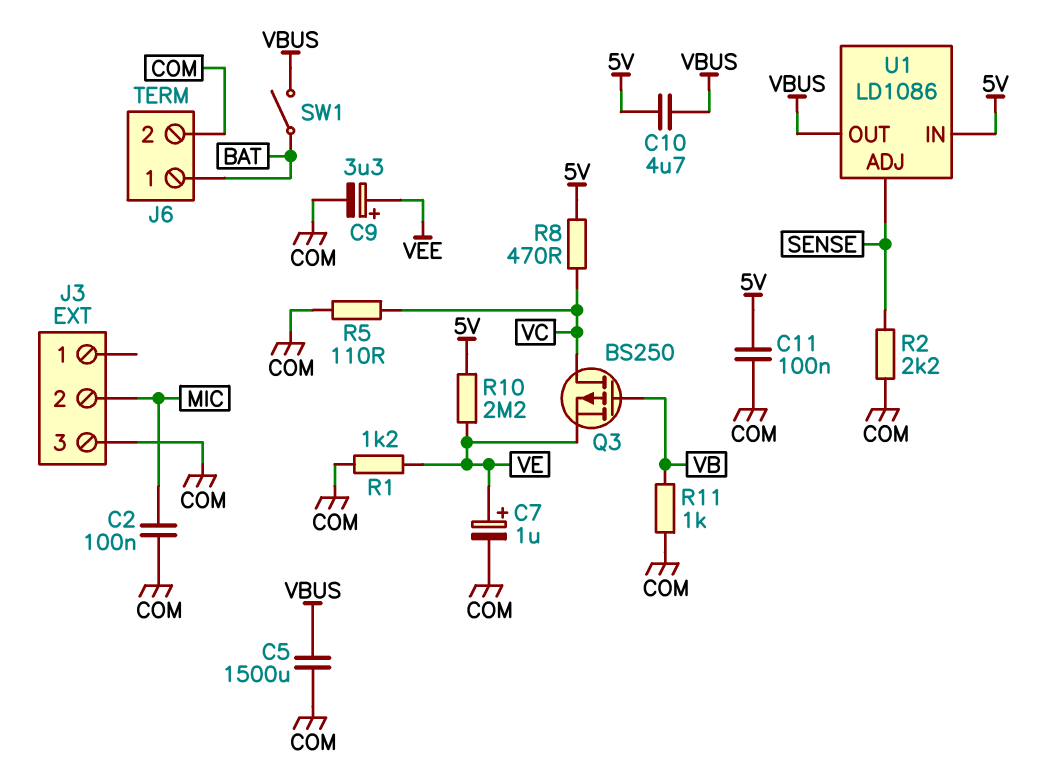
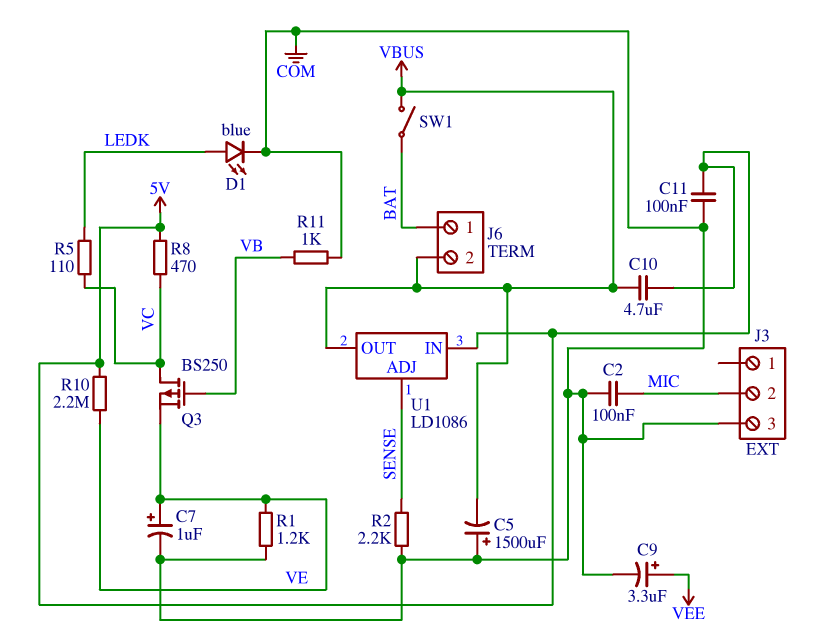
C5: 1500uF (COM, VBUS) -> 1500uF (plus COM, minus VBUS)
D1: none -> LED blue (A LEDK, K COM)
J6 pin 2: COM -> VBUS
R5: 110 (COM, VC) -> 110 (LEDK, VC)

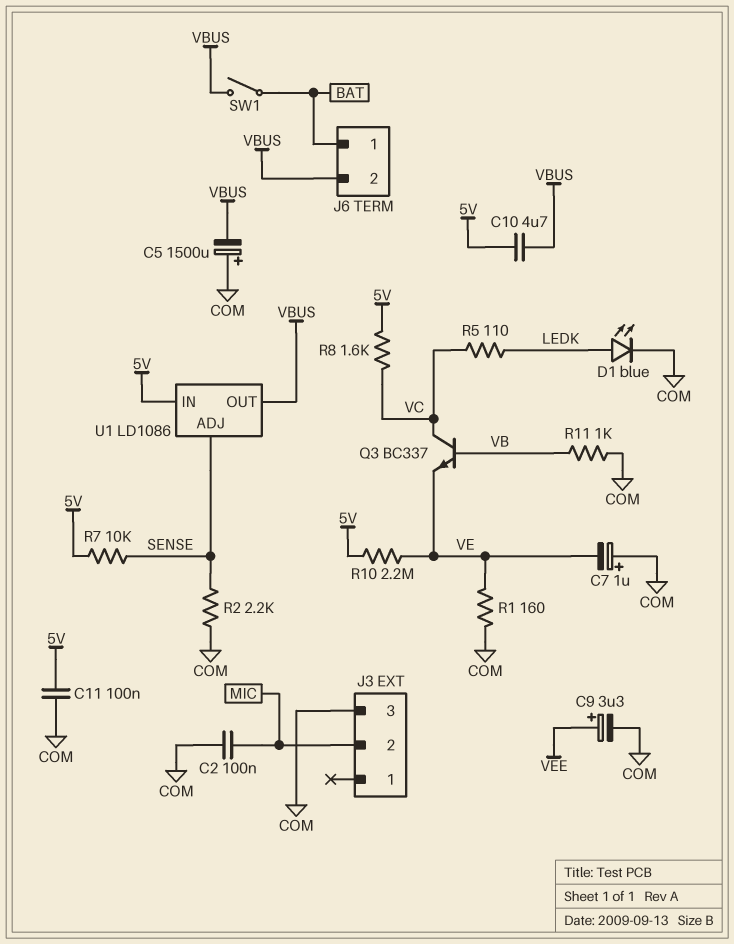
C7: 1uF (plus VE, minus COM) -> 1uF (plus COM, minus VE)
Q3: PMOS BS250 (G VB, D VC, S VE) -> NPN BC337 (B VB, C VC, E VE)
R1: 1.2k (COM, VE) -> 160 (COM, VE)
R7: none -> 10k (5V, SENSE)
R8: 470 (5V, VC) -> 1.6k (5V, VC)

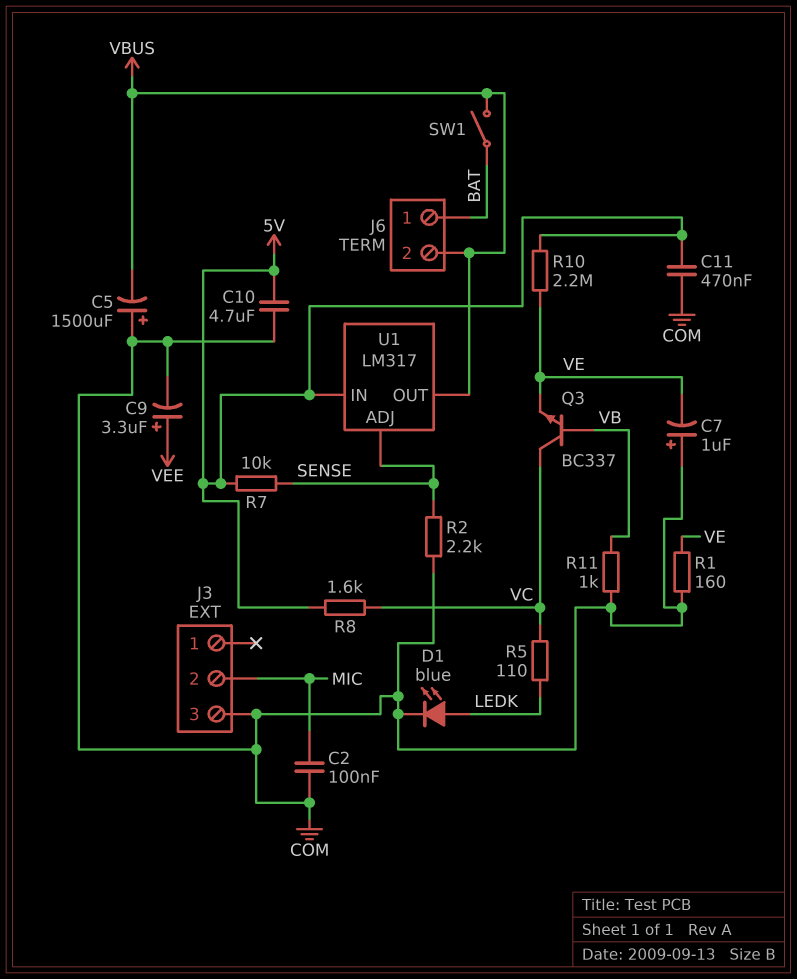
C10: 4.7uF (5V, VBUS) -> 4.7uF (5V, COM)
C11: 100nF (5V, COM) -> 470nF (5V, COM)
U1: LD1086 -> LM317

